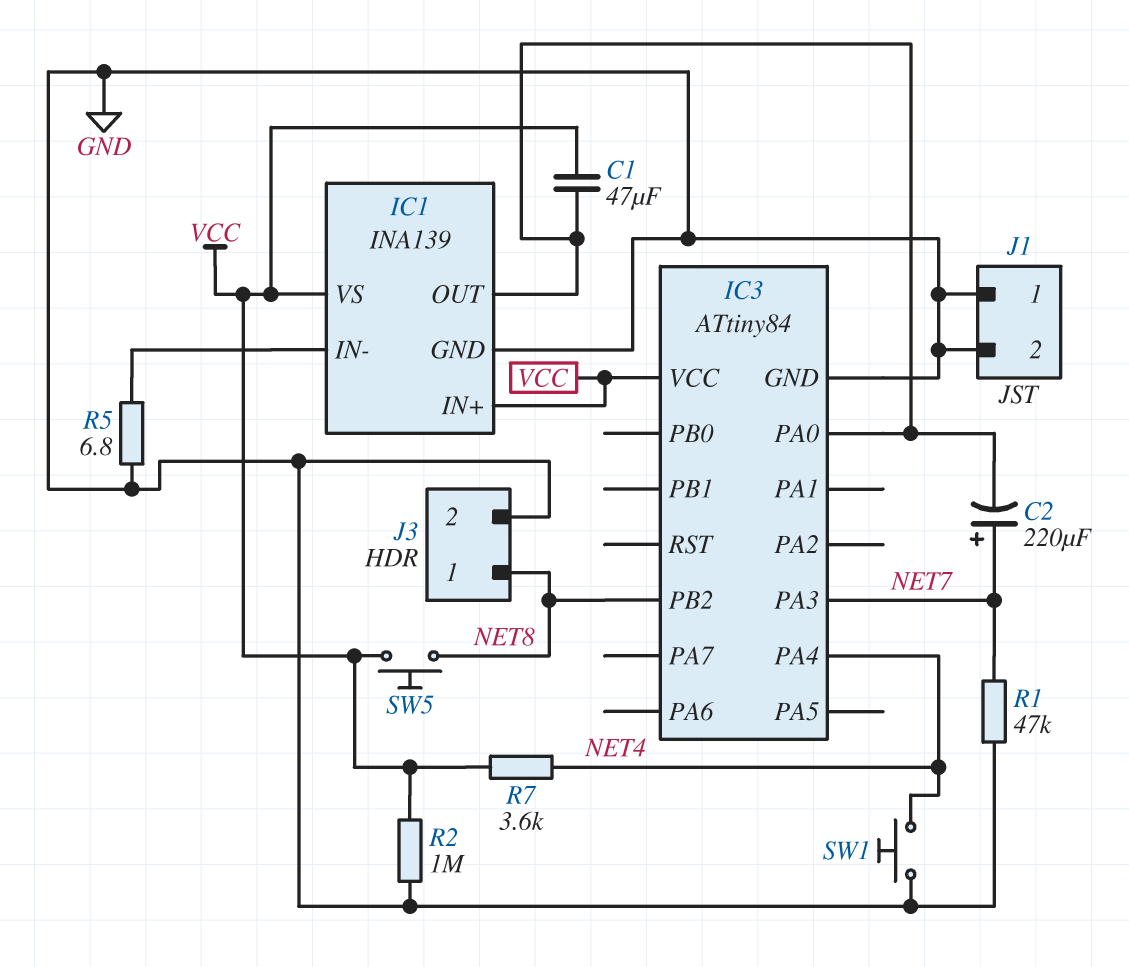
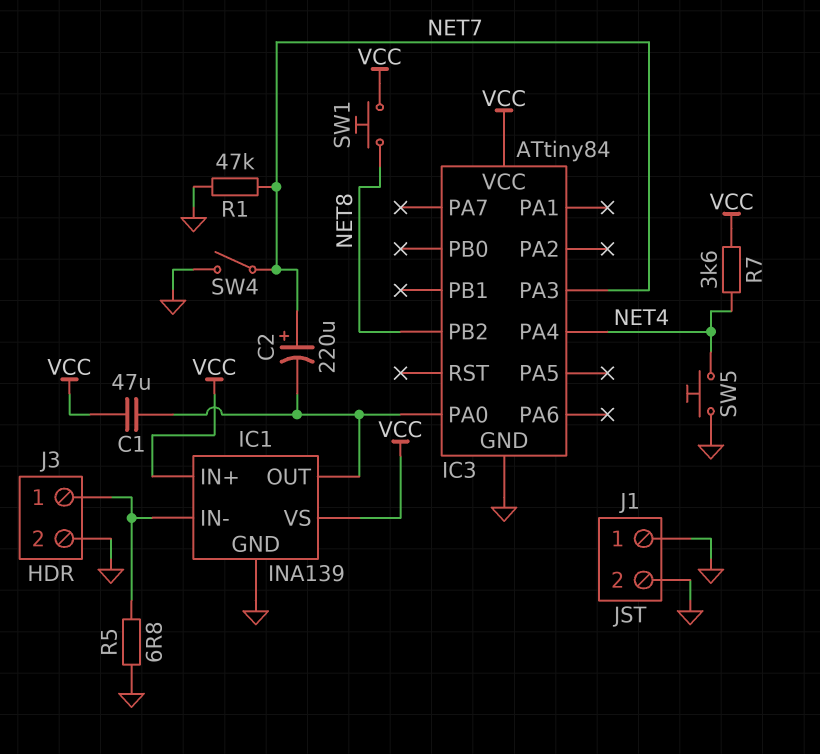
J3 pin 1: NET8 -> IC1/IN-
R2: 1M (GND, VCC) -> none
SW1: button (GND, NET4) -> button (NET8, VCC)
SW4: none -> switch (GND, NET7)
SW5: button (NET8, VCC) -> button (GND, NET4)

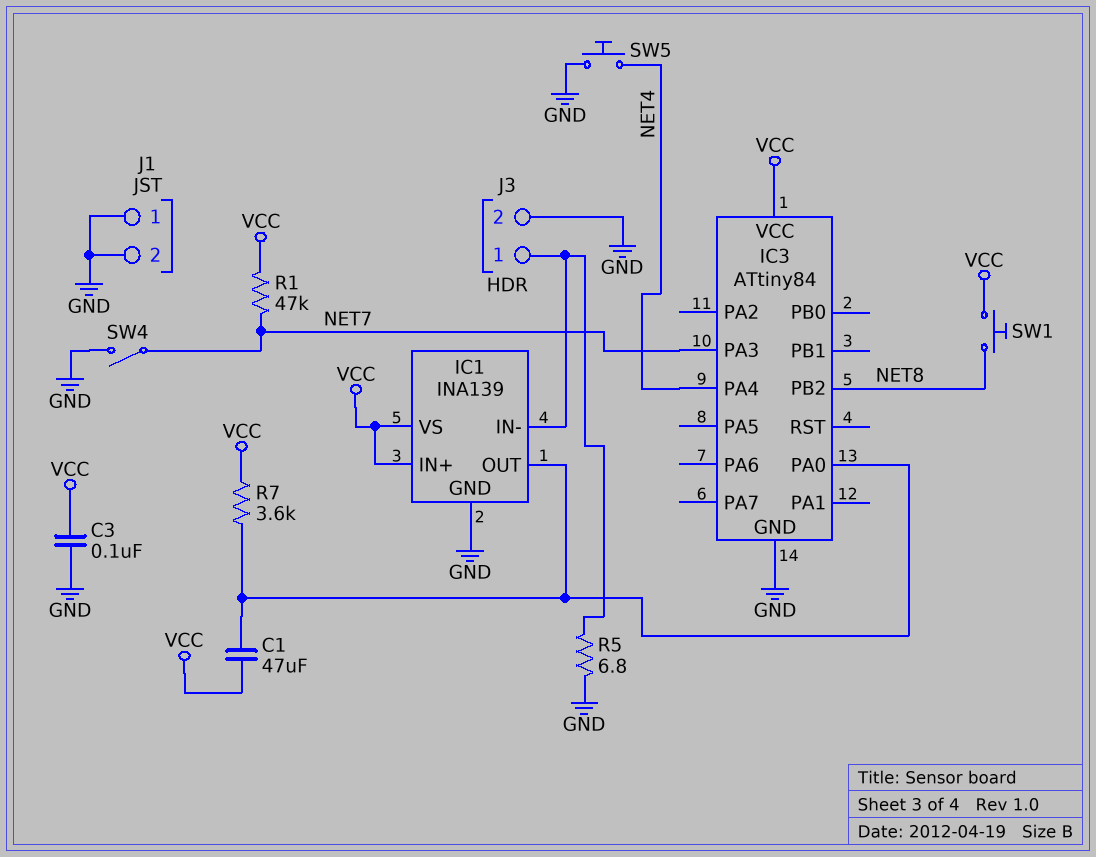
C2: 220uF (plus NET7, minus IC1/OUT) -> none
C3: none -> 100nF (GND, VCC)
R1: 47k (GND, NET7) -> 47k (NET7, VCC)
R7: 3.6k (NET4, VCC) -> 3.6k (IC1/OUT, VCC)

